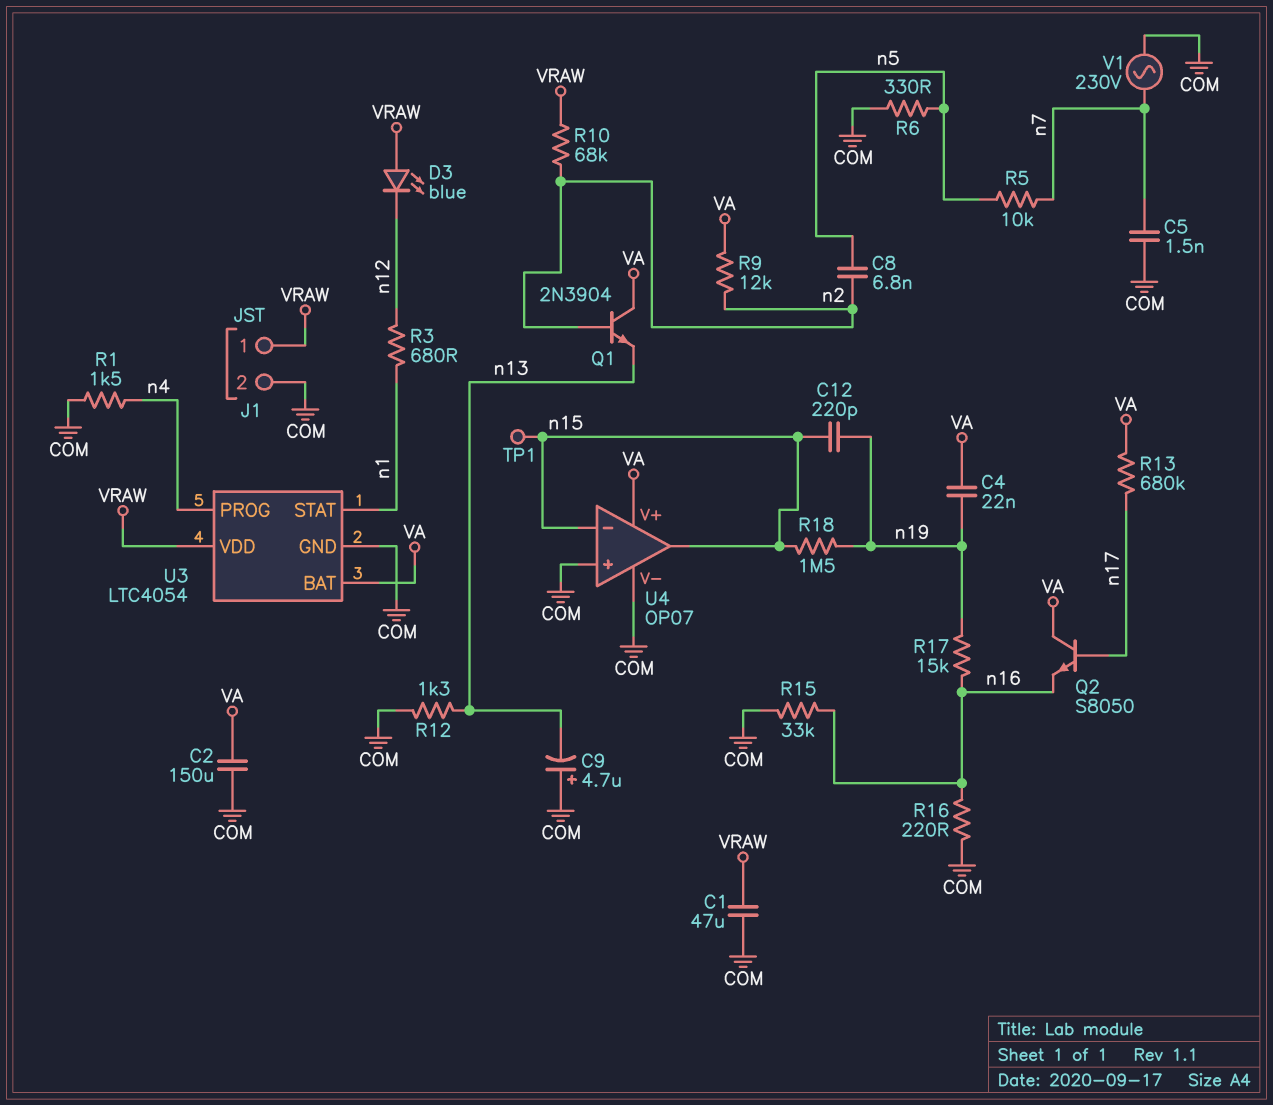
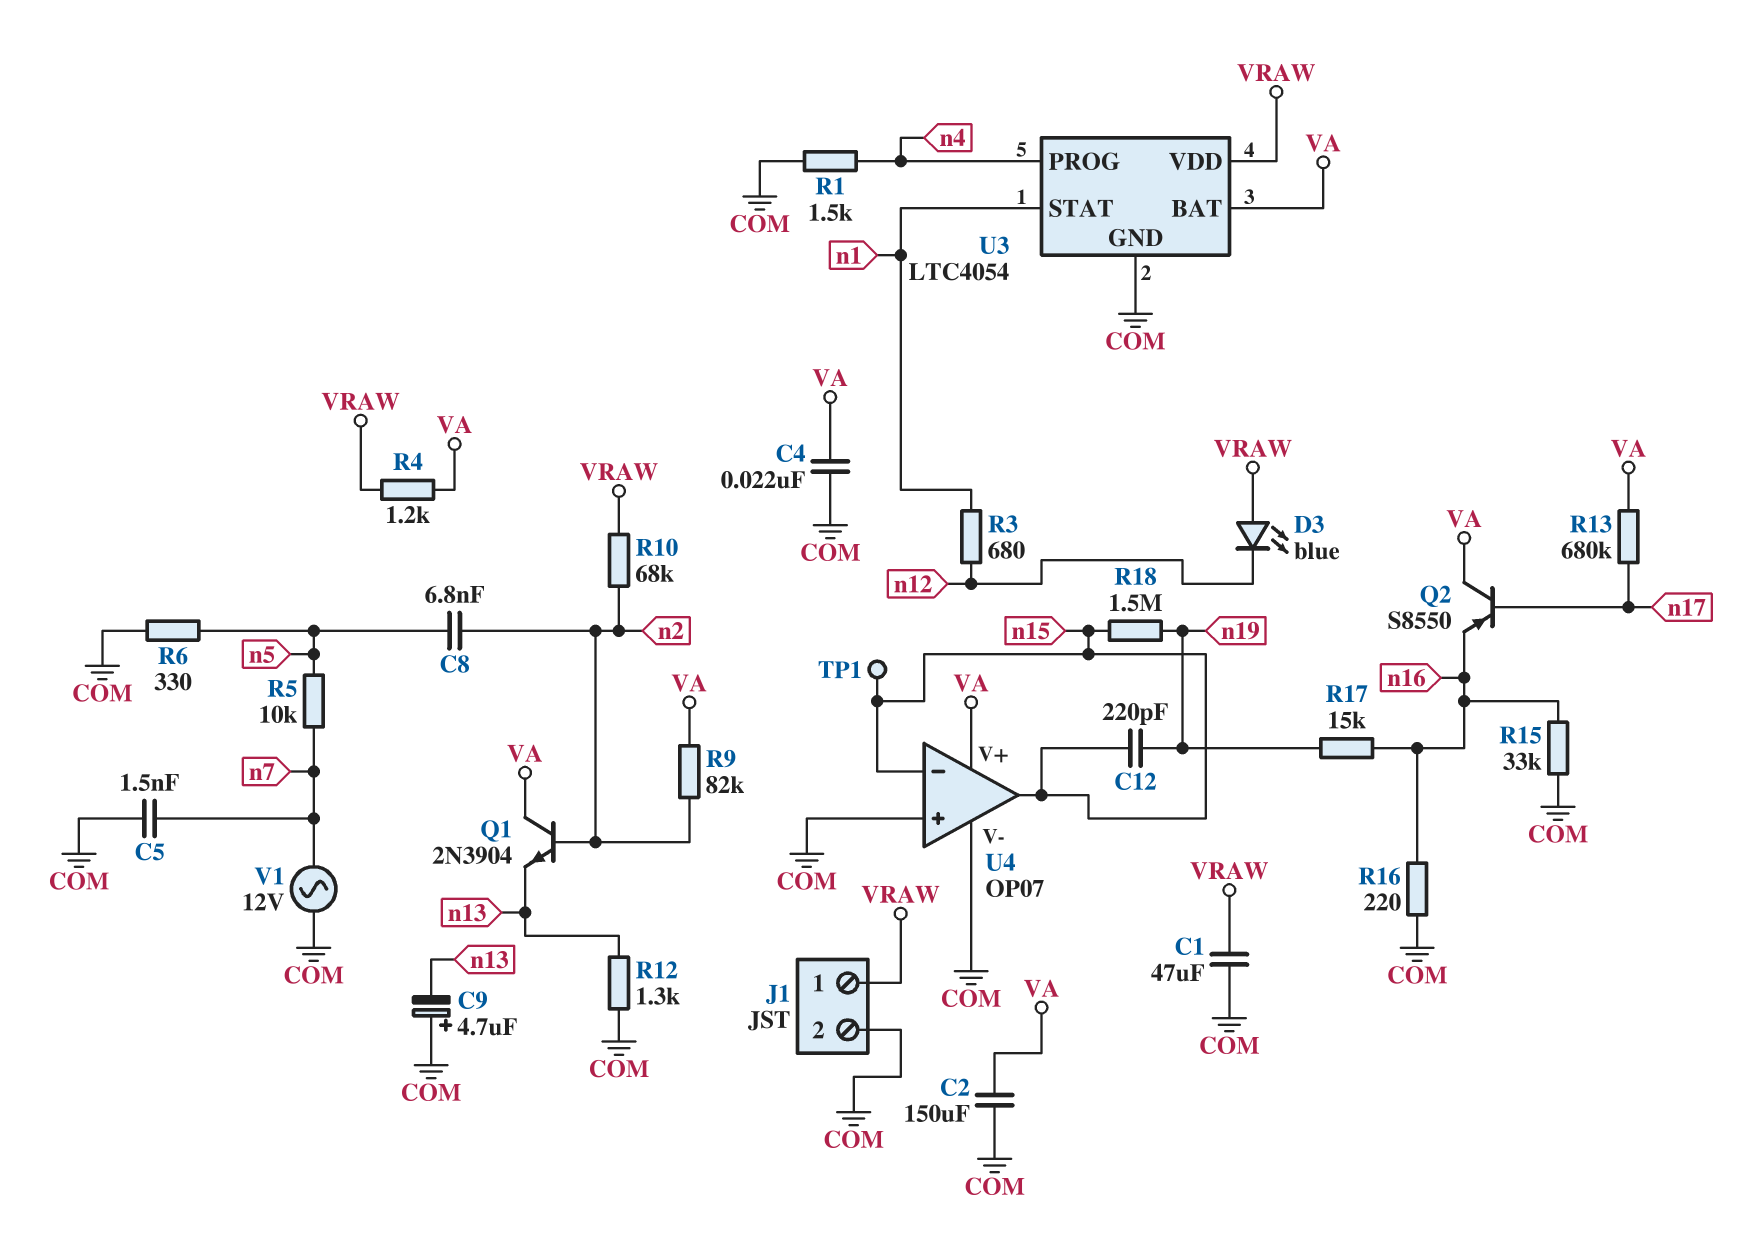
C4: 22nF (VA, n19) -> 22nF (COM, VA)
Q2: NPN S8050 (B n17, C VA, E n16) -> PNP S8550 (B n17, C VA, E n16)
R4: none -> 1.2k (VA, VRAW)
R9: 12k (VA, n2) -> 82k (VA, n2)
V1: AC 230V (COM, n7) -> AC 12V (COM, n7)

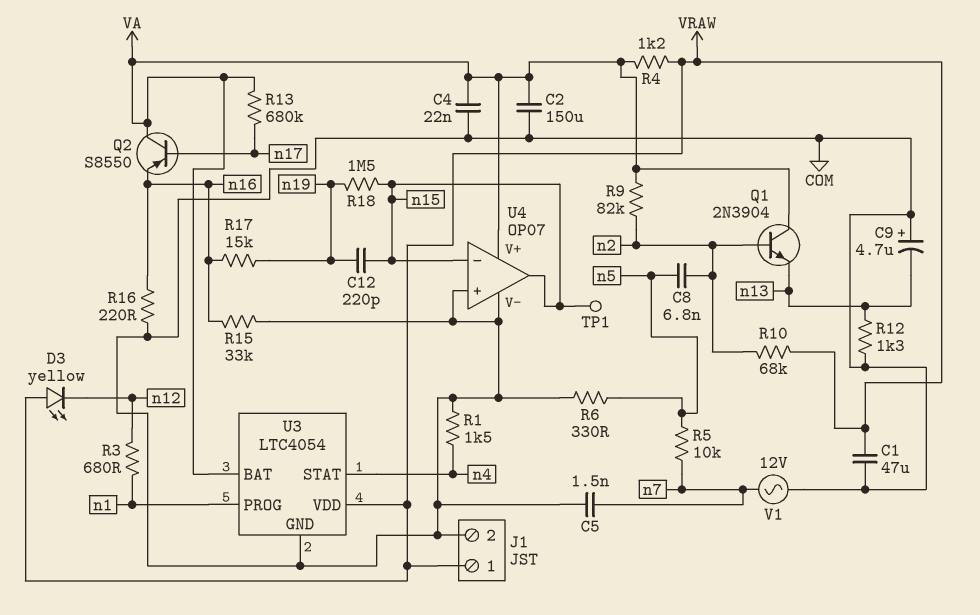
D3: LED blue (A VRAW, K n12) -> LED yellow (A VRAW, K n12)
U3 pin PROG: n4 -> n1
U3 pin STAT: n1 -> n4

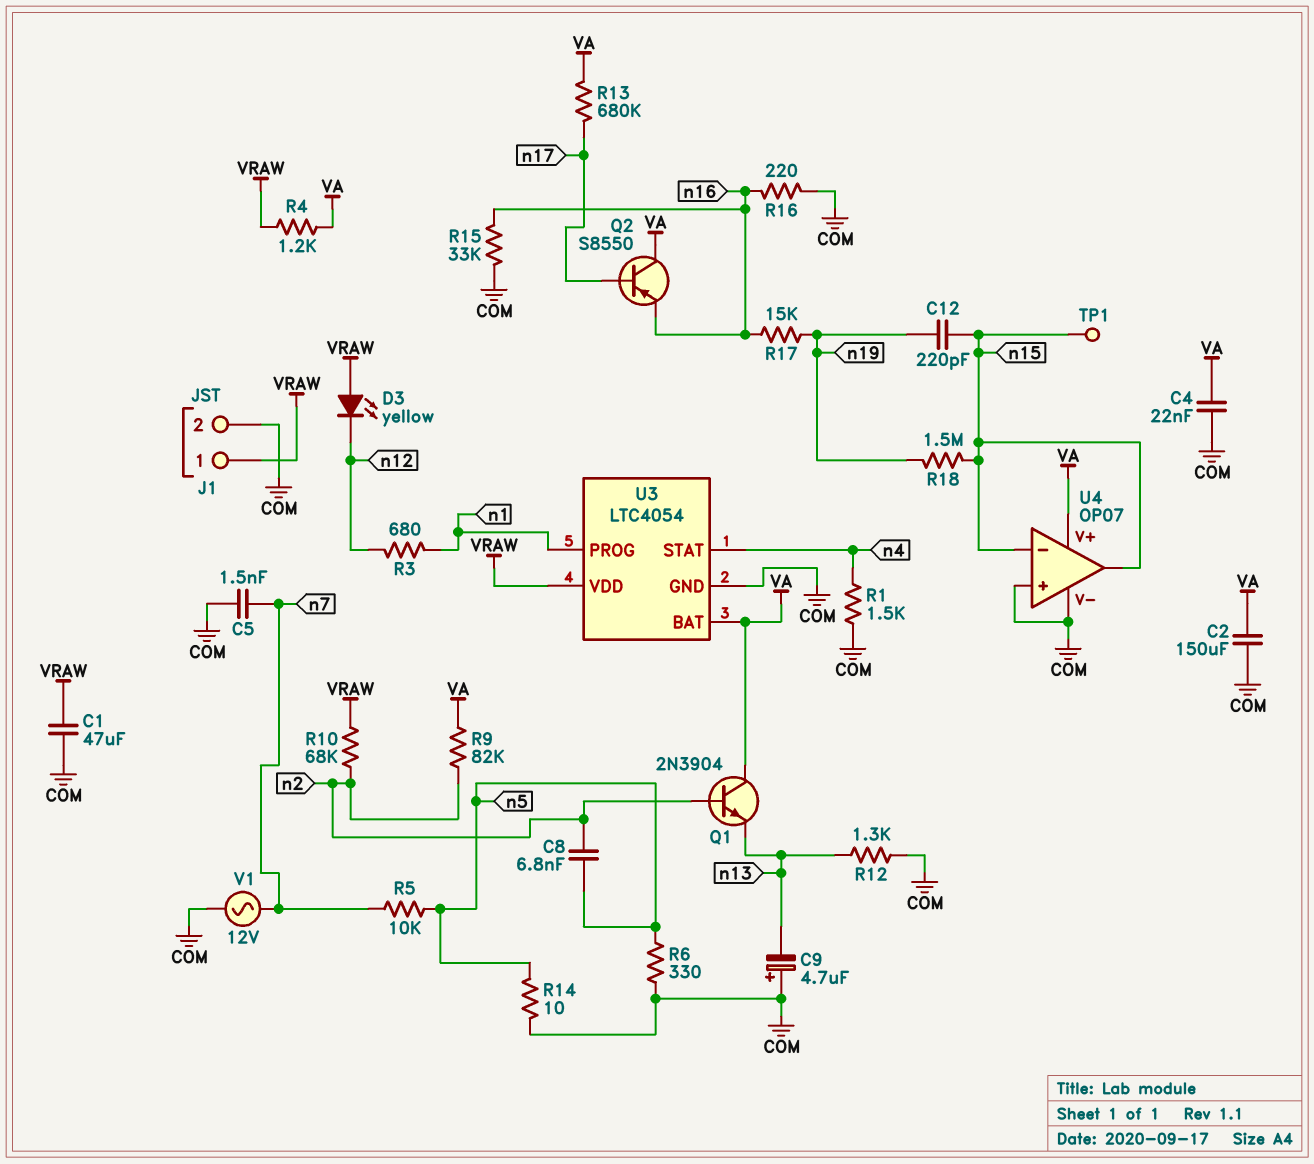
R14: none -> 10 (COM, n5)

